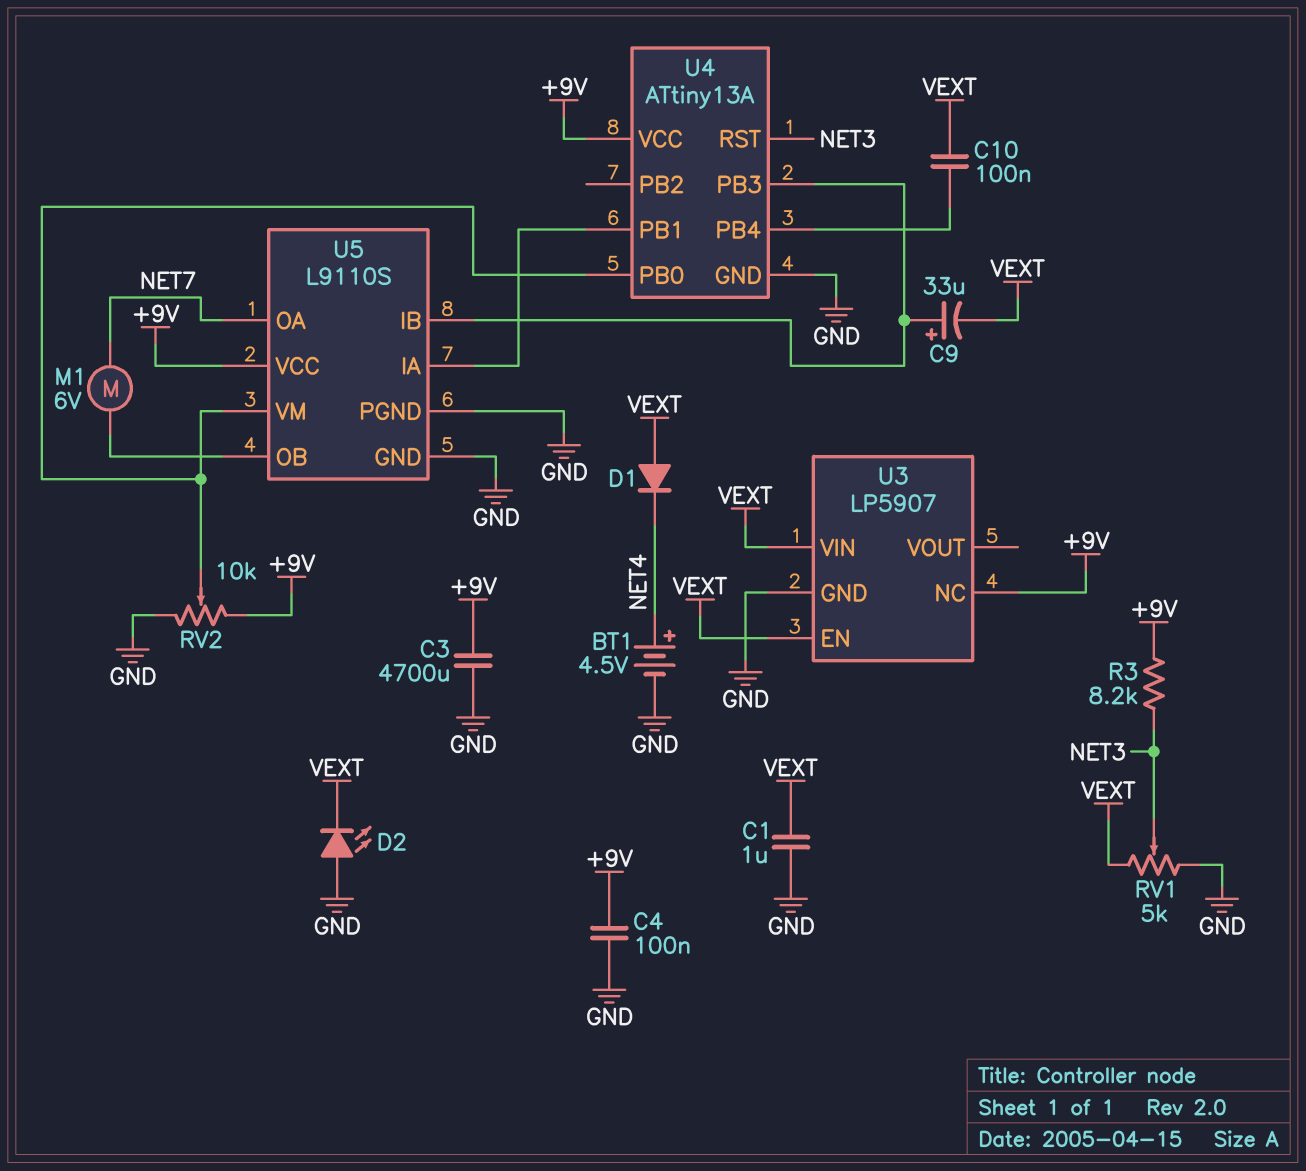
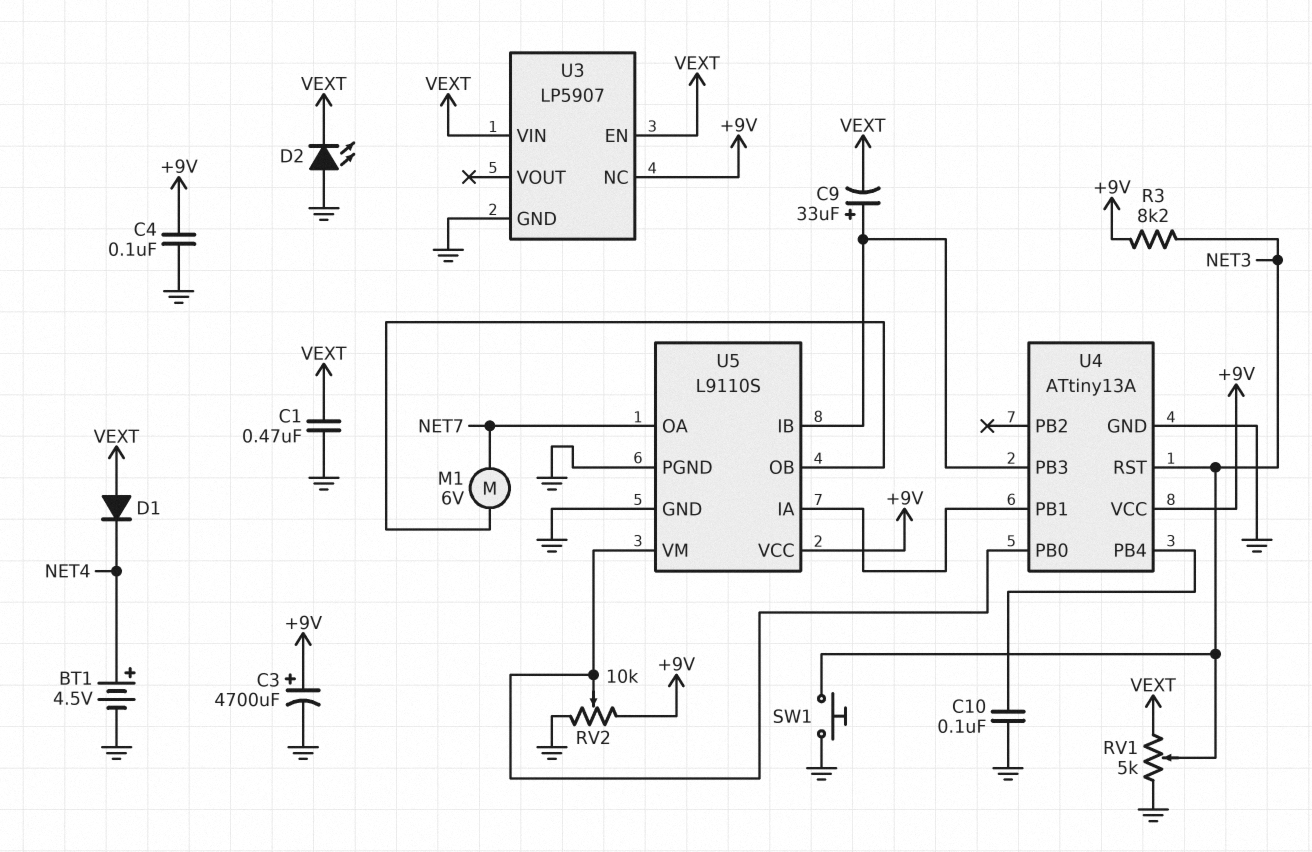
C1: 1uF (GND, VEXT) -> 470nF (GND, VEXT)
C3: 4700uF (+9V, GND) -> 4700uF (plus +9V, minus GND)
C10: 100nF (U4/PB4, VEXT) -> 100nF (GND, U4/PB4)
SW1: none -> button (GND, NET3)

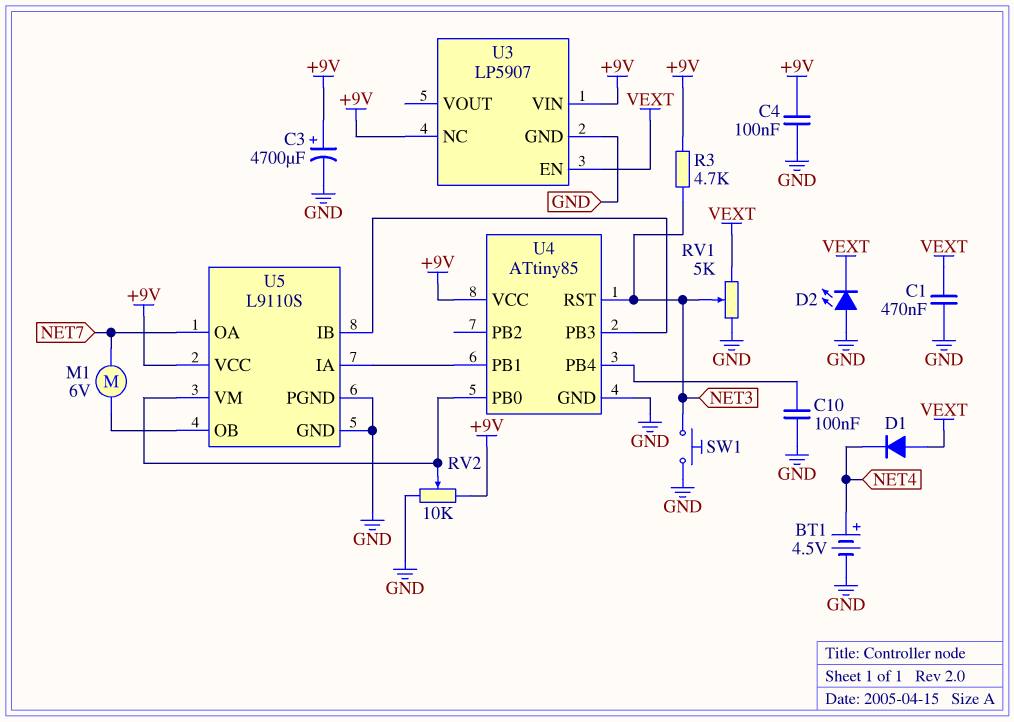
C9: 33uF (plus U4/PB3, minus VEXT) -> none
R3: 8.2k (+9V, NET3) -> 4.7k (+9V, NET3)
U3 pin VIN: VEXT -> +9V
U4: ATtiny13A -> ATtiny85

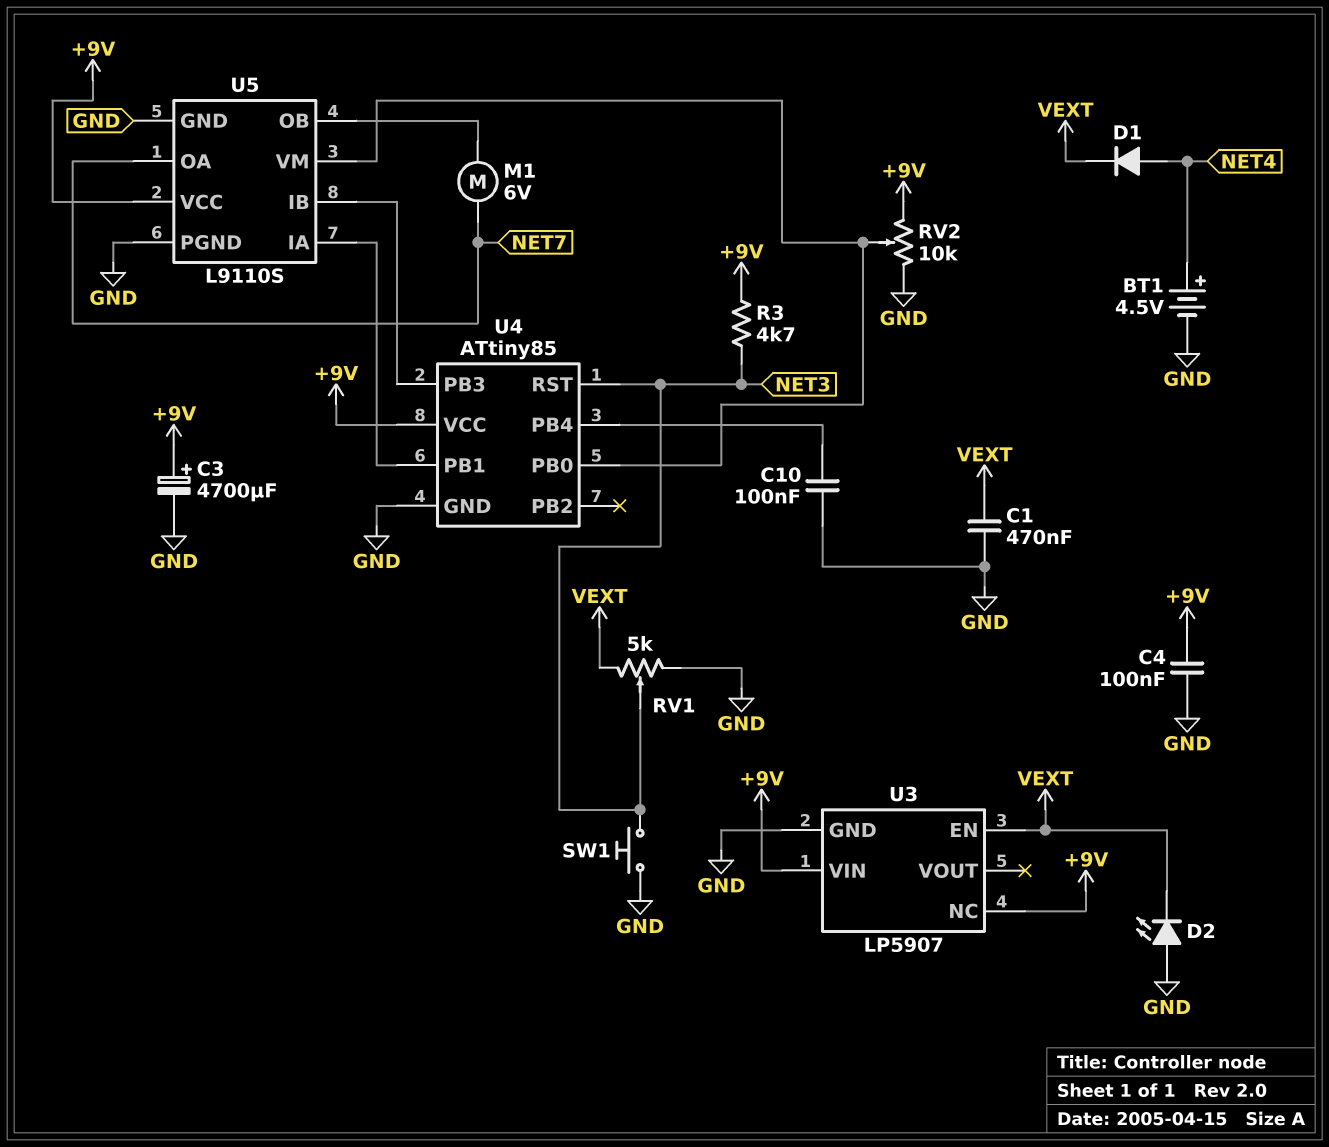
D1: diode (A VEXT, K NET4) -> diode (A NET4, K VEXT)

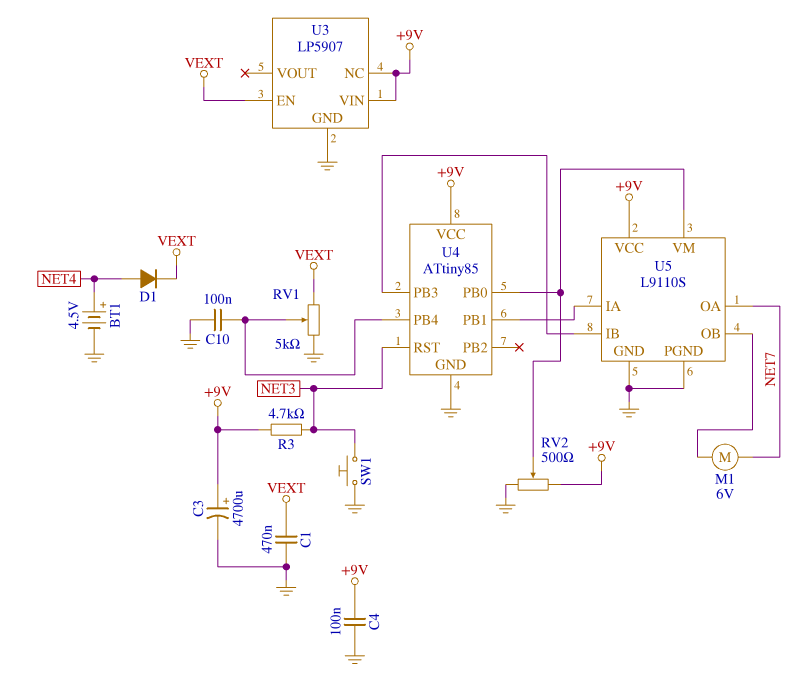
D2: LED (A GND, K VEXT) -> none
RV1: 5k (GND, VEXT, wiper NET3) -> 5k (GND, VEXT, wiper U4/PB4)
RV2: 10k (+9V, GND, wiper U4/PB0) -> 500 (+9V, GND, wiper U4/PB0)

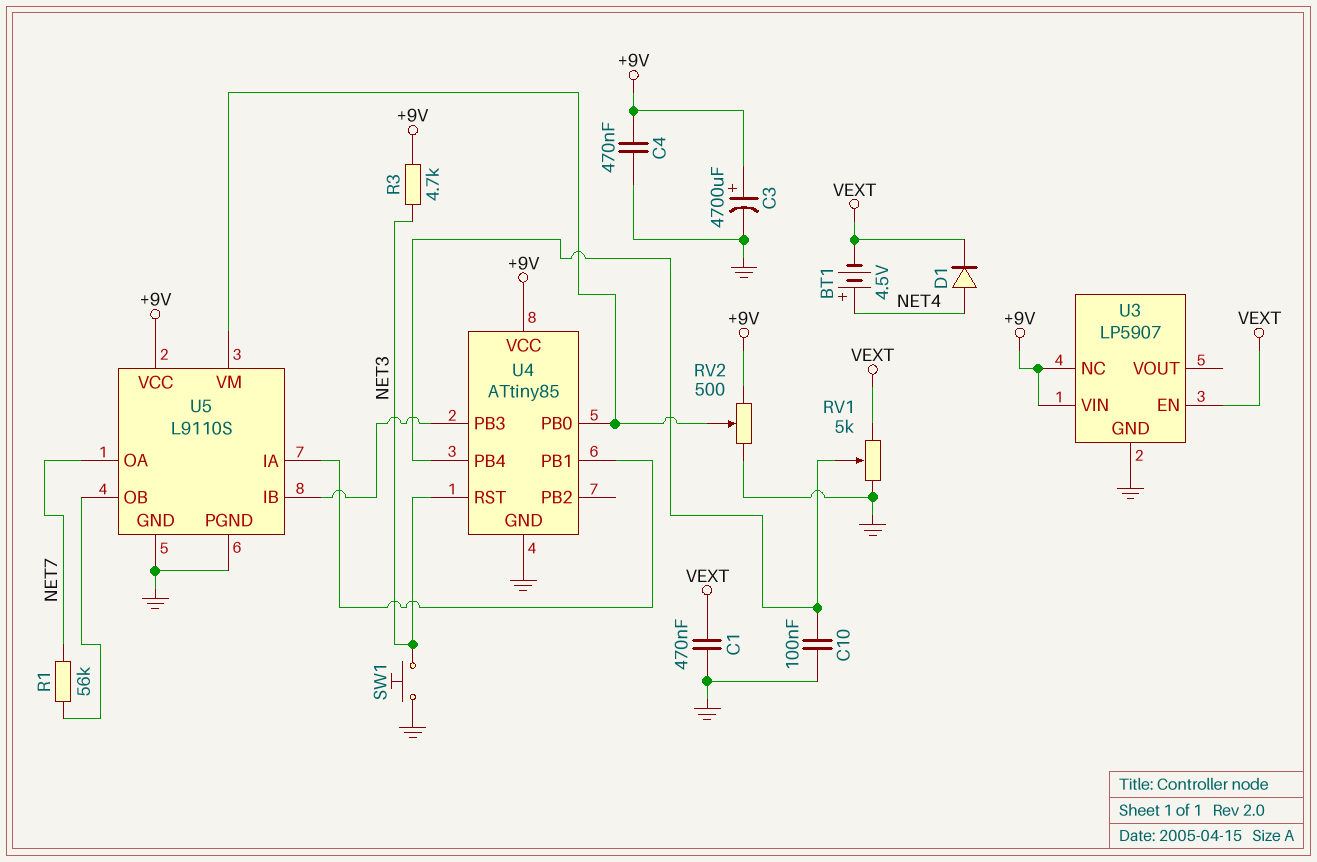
BT1: 4.5V (plus NET4, minus GND) -> 4.5V (plus NET4, minus VEXT)
C4: 100nF (+9V, GND) -> 470nF (+9V, GND)
M1: motor 6V (NET7, U5/OB) -> none
R1: none -> 56k (NET7, U5/OB)

